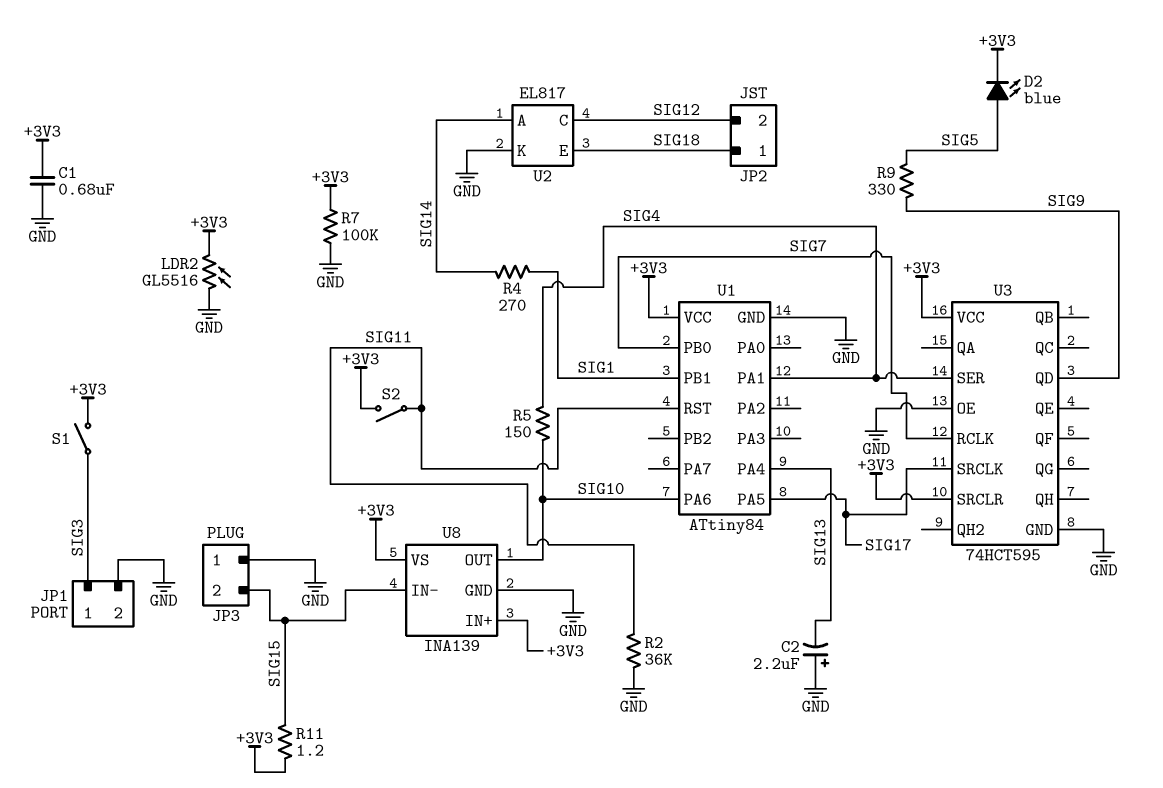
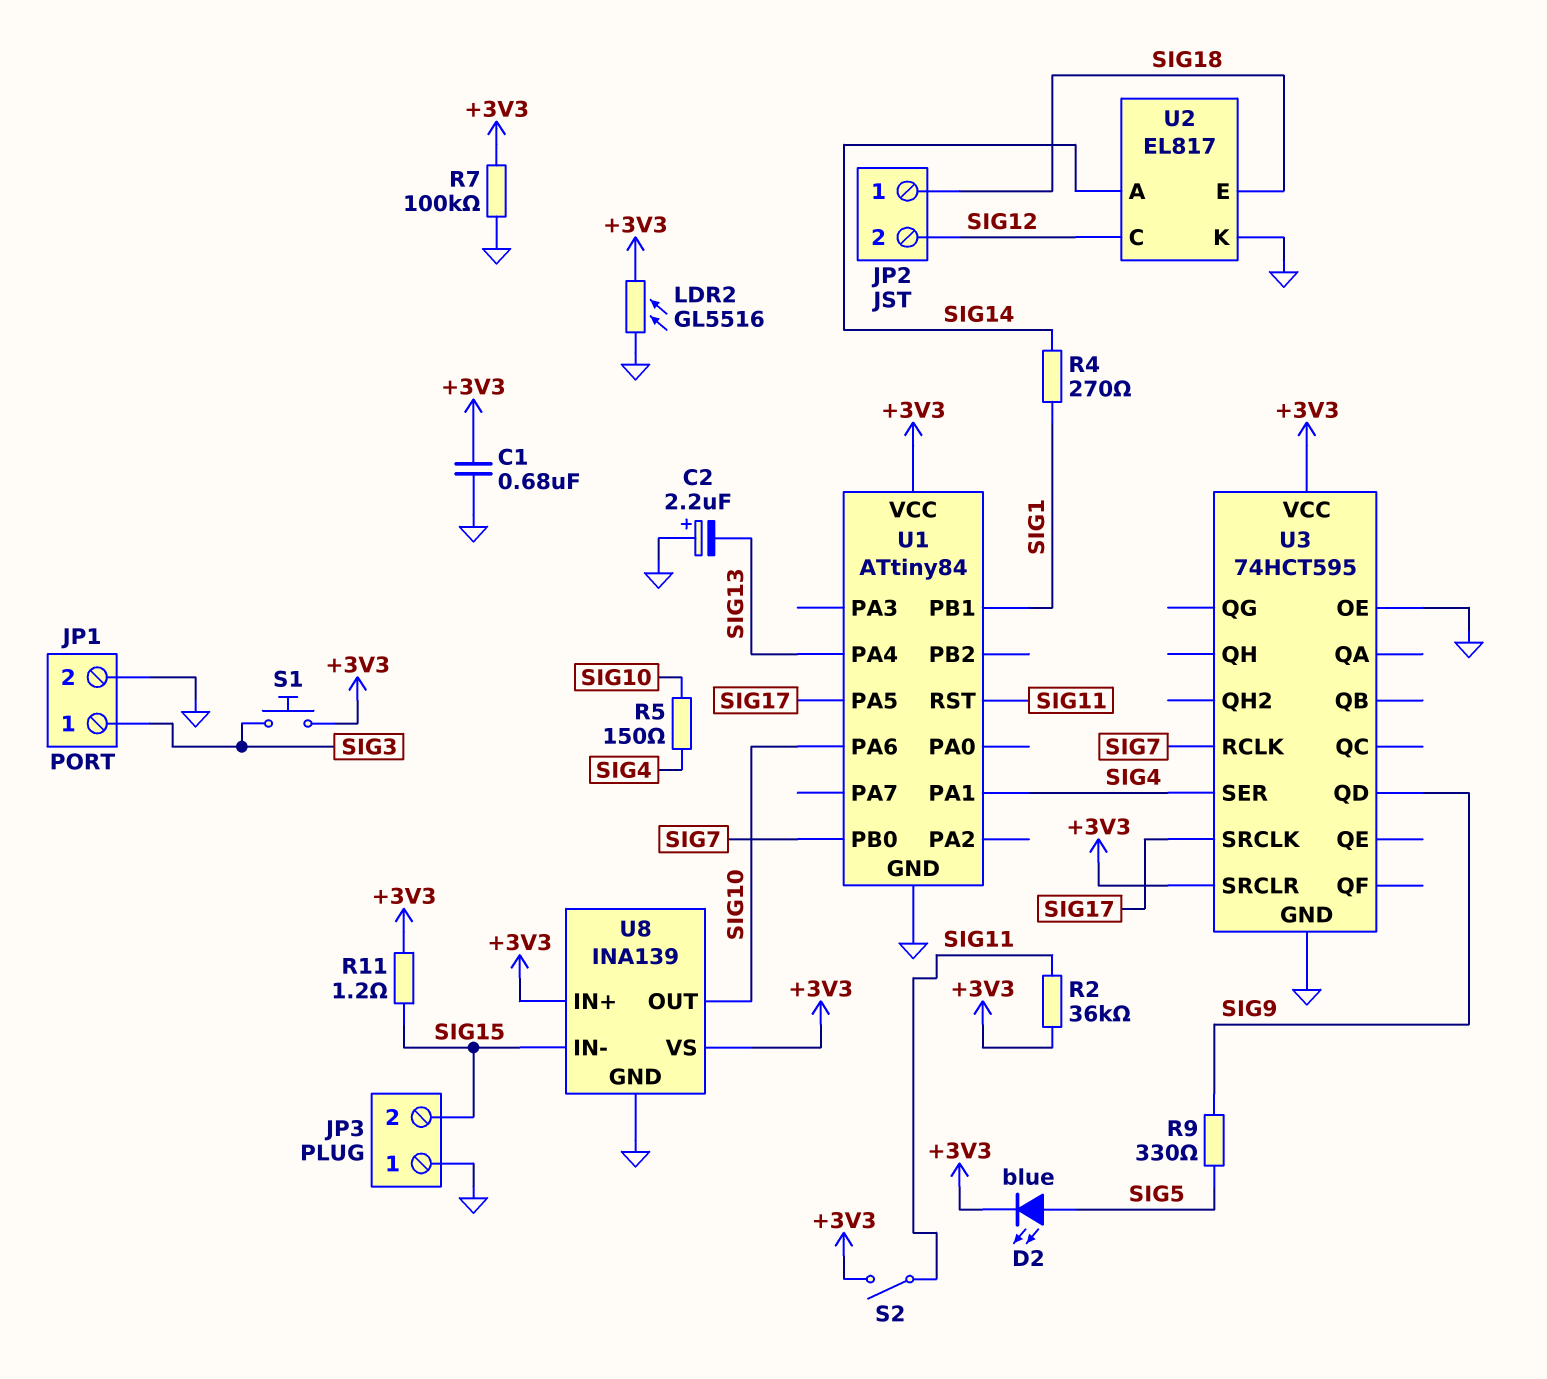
R2: 36k (GND, SIG11) -> 36k (+3V3, SIG11)
S1: switch (+3V3, SIG3) -> button (+3V3, SIG3)

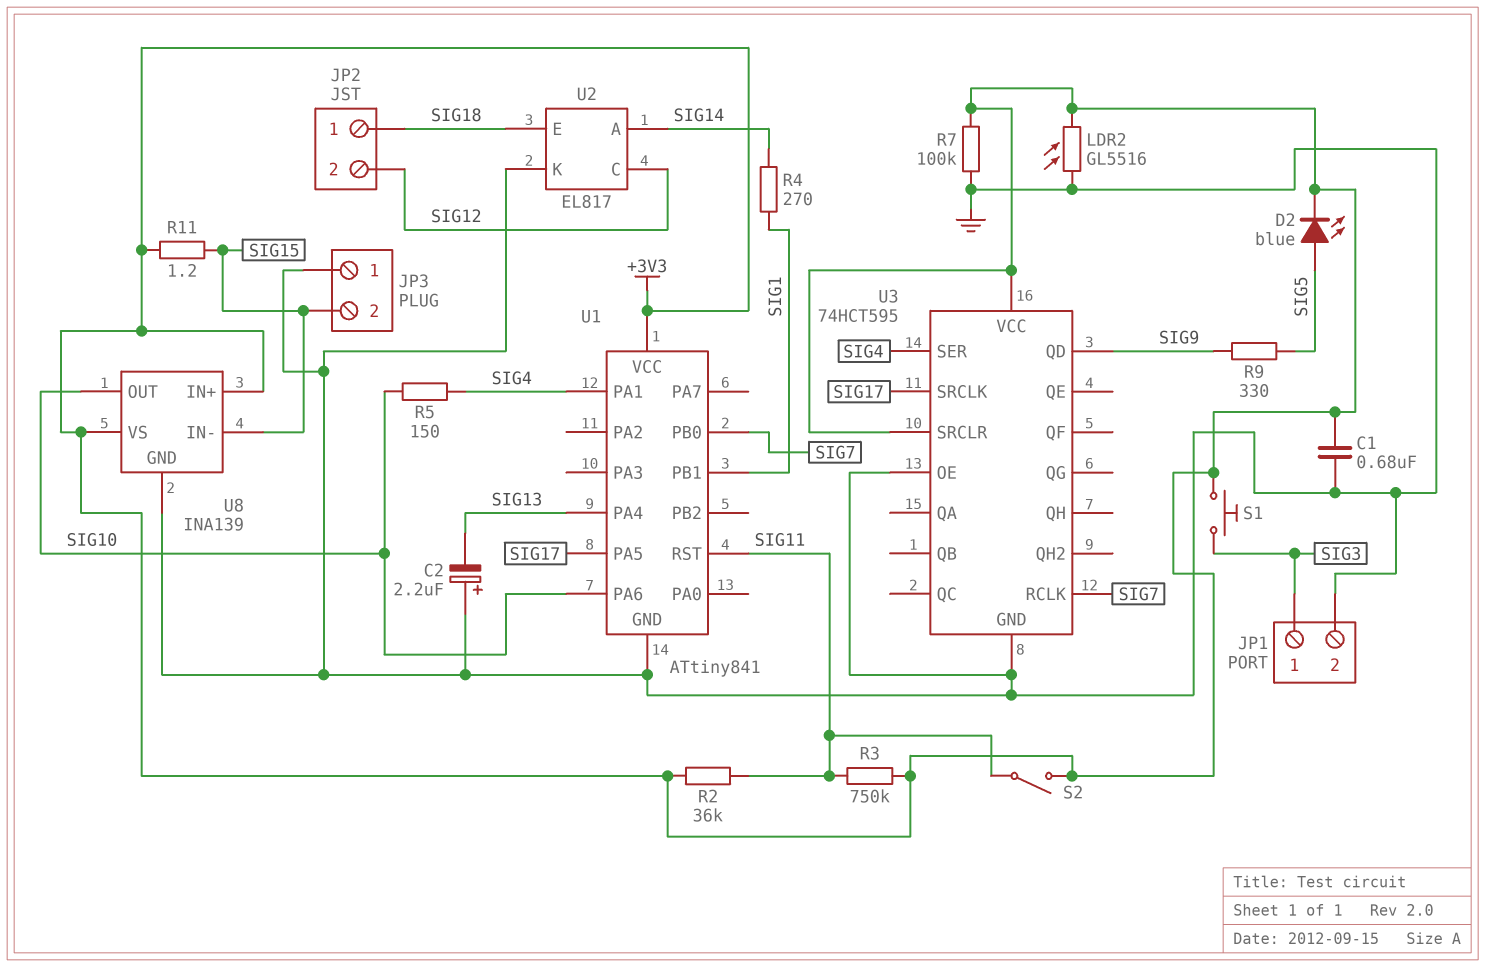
R3: none -> 750k (+3V3, SIG11)
U1: ATtiny84 -> ATtiny841

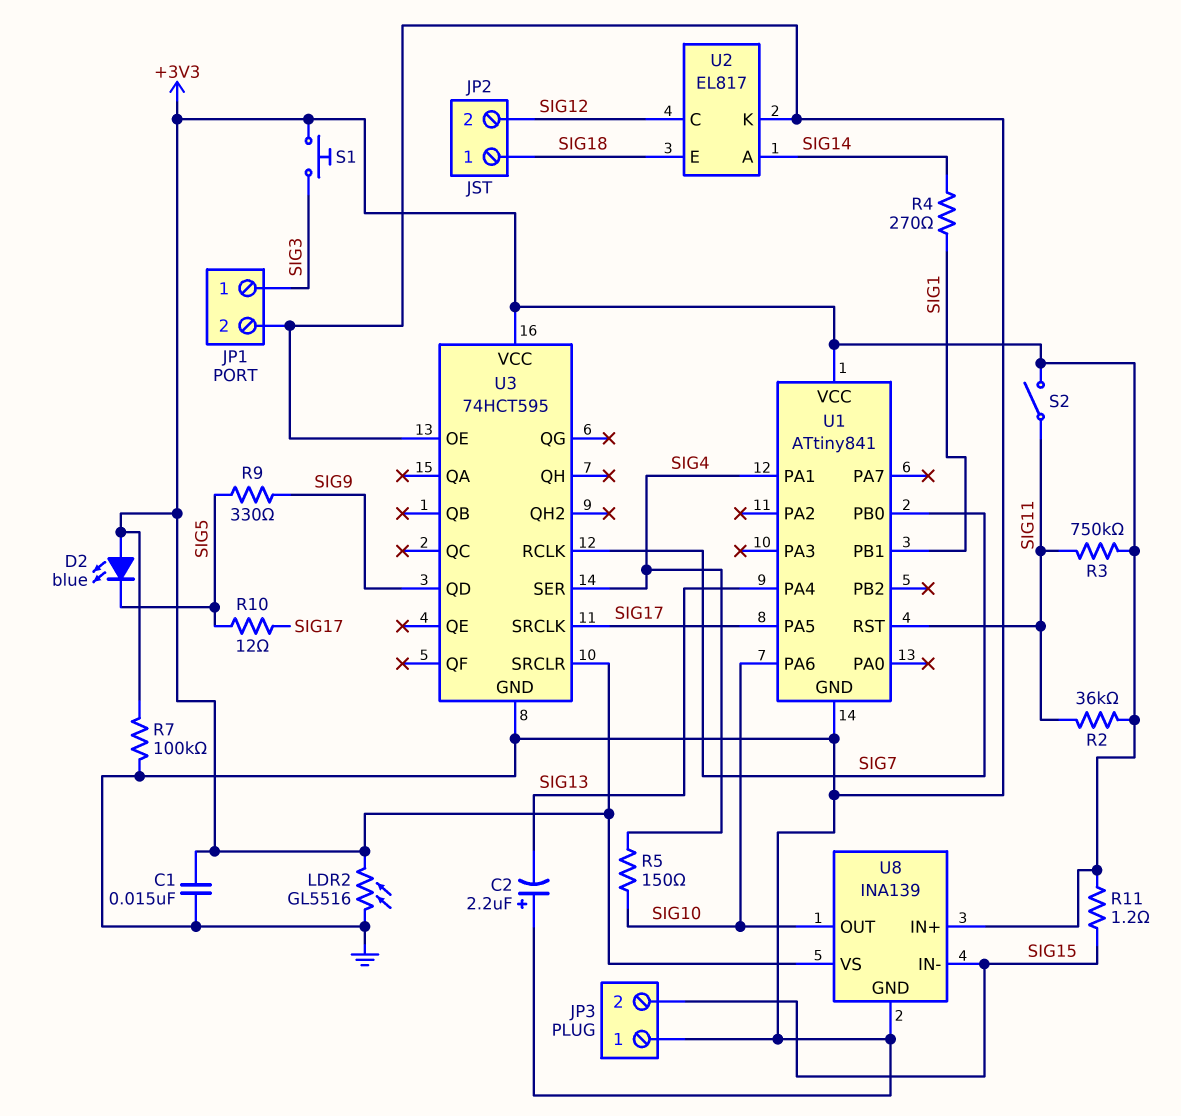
C1: 680nF (+3V3, GND) -> 15nF (+3V3, GND)
D2: LED blue (A SIG5, K +3V3) -> LED blue (A +3V3, K SIG5)
R10: none -> 12 (SIG5, SIG17)

